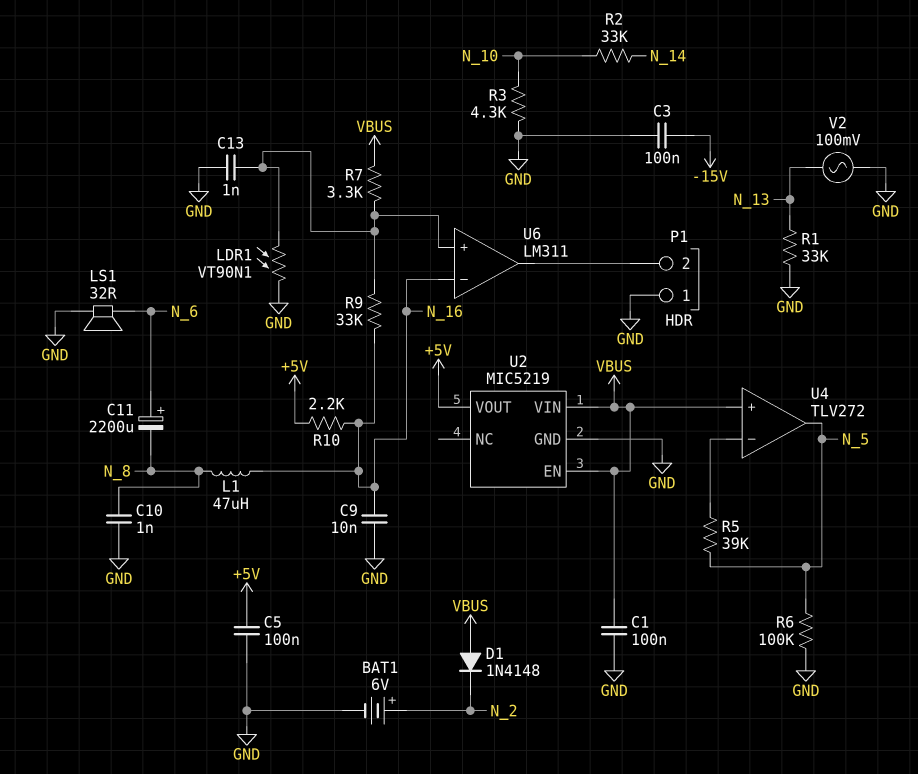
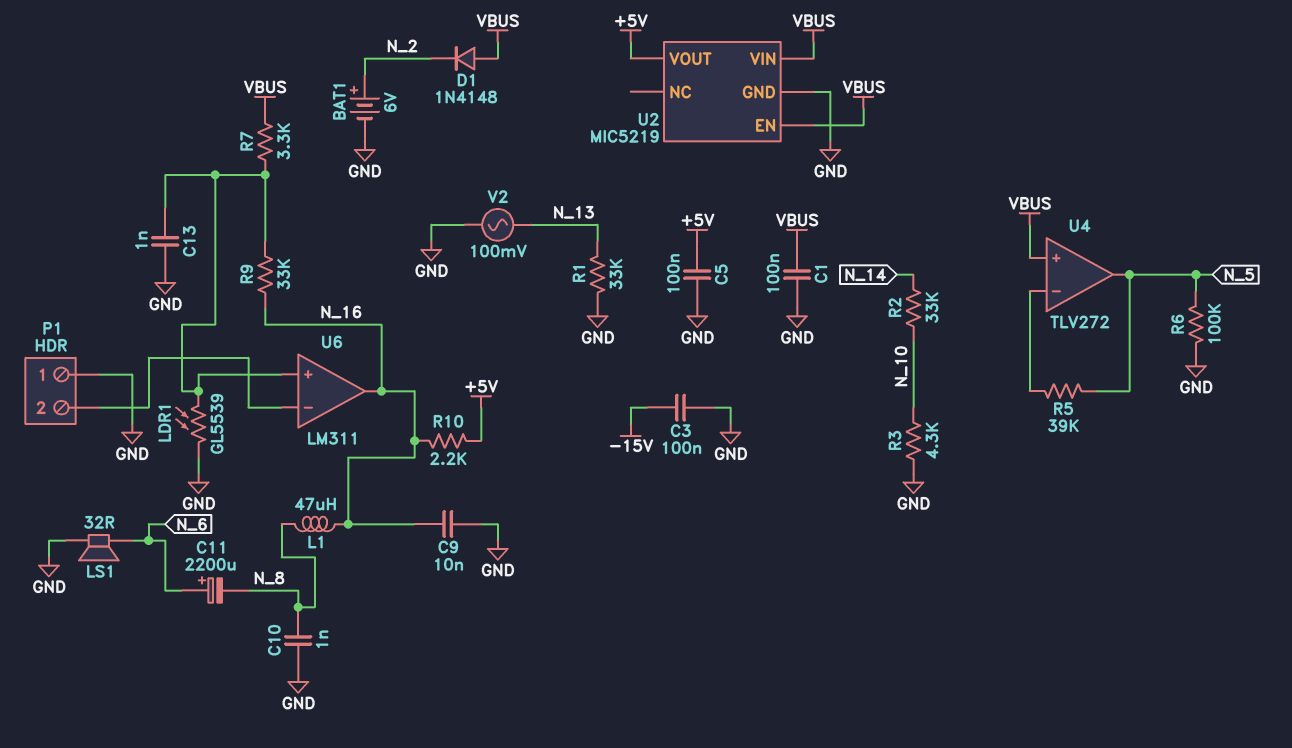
LDR1: VT90N1 (GND, U6/in+) -> GL5539 (GND, U6/in+)
U6 pin in-: N_16 -> P1/2
U6 pin out: P1/2 -> N_16

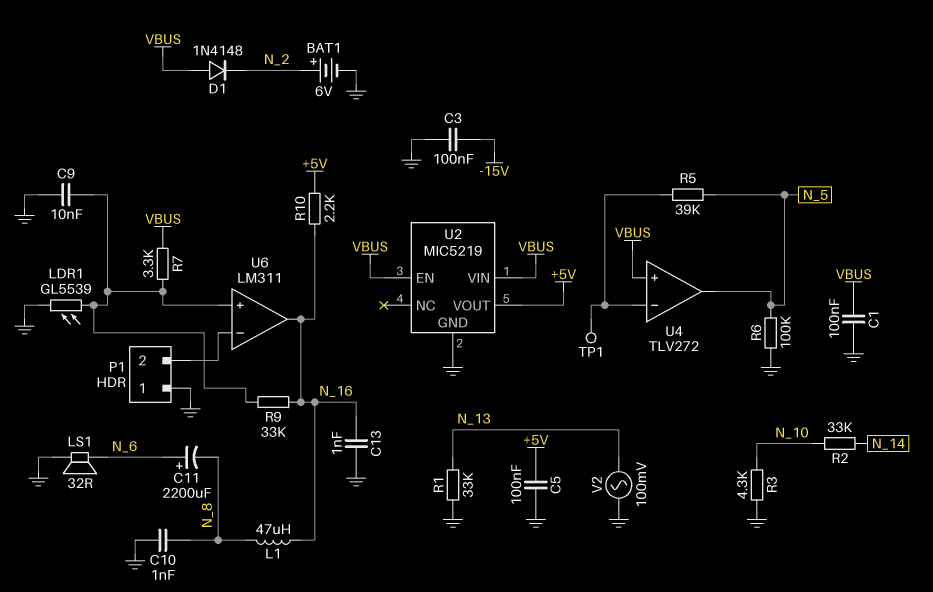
C9: 10nF (GND, N_16) -> 10nF (GND, U6/in+)
C13: 1nF (GND, U6/in+) -> 1nF (GND, N_16)
TP1: none -> test point (U4/in-)

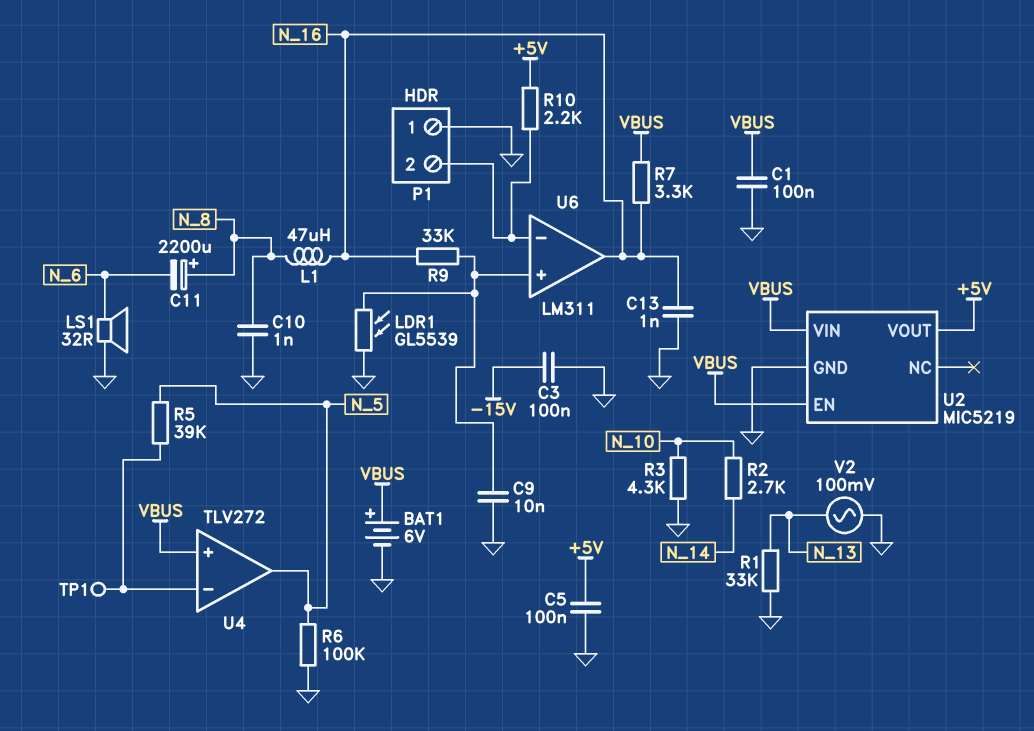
BAT1: 6V (plus N_2, minus GND) -> 6V (plus VBUS, minus GND)
C11: 2200uF (plus N_6, minus N_8) -> 2200uF (plus N_8, minus N_6)
D1: diode 1N4148 (A VBUS, K N_2) -> none
R2: 33k (N_10, N_14) -> 2.7k (N_10, N_14)
R7: 3.3k (U6/in+, VBUS) -> 3.3k (N_16, VBUS)
R10: 2.2k (+5V, N_16) -> 2.2k (+5V, P1/2)

